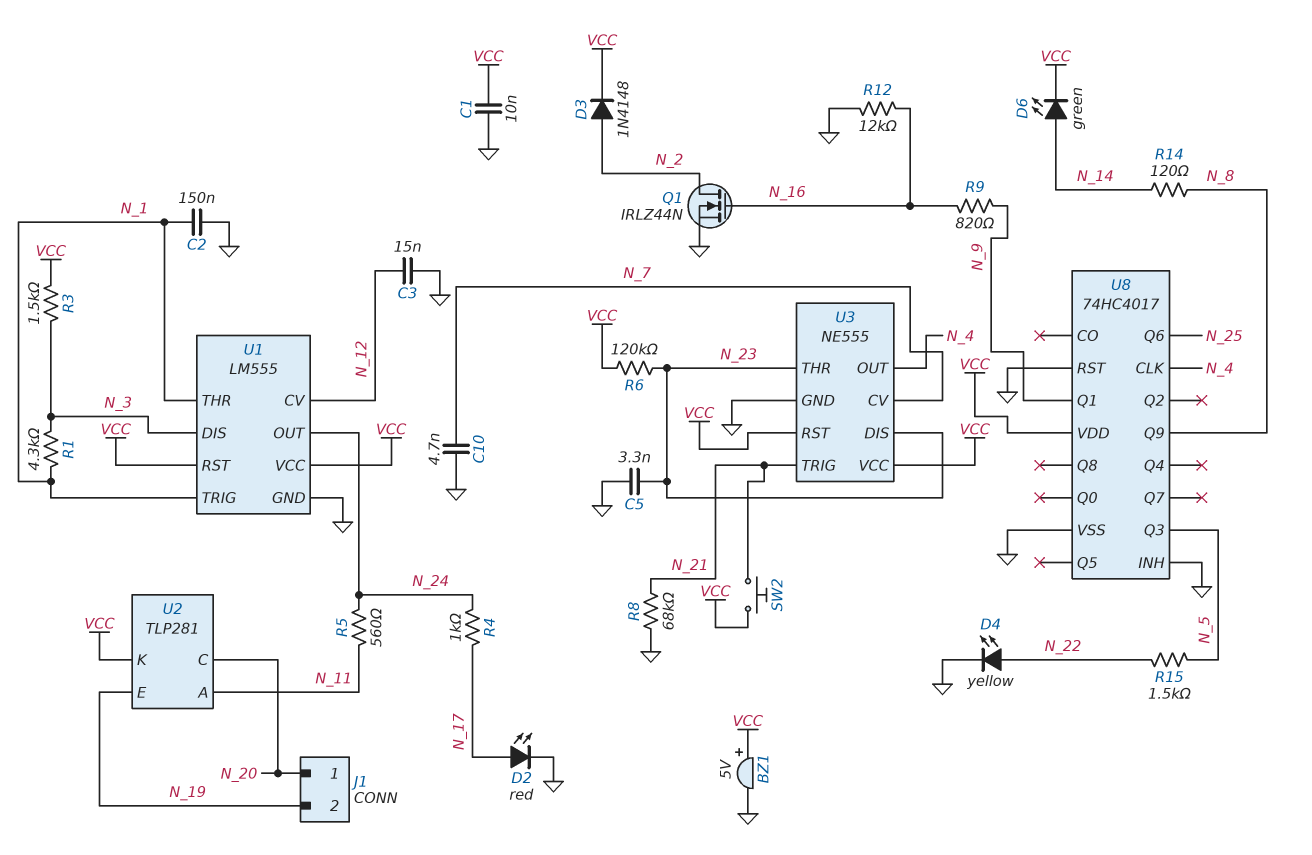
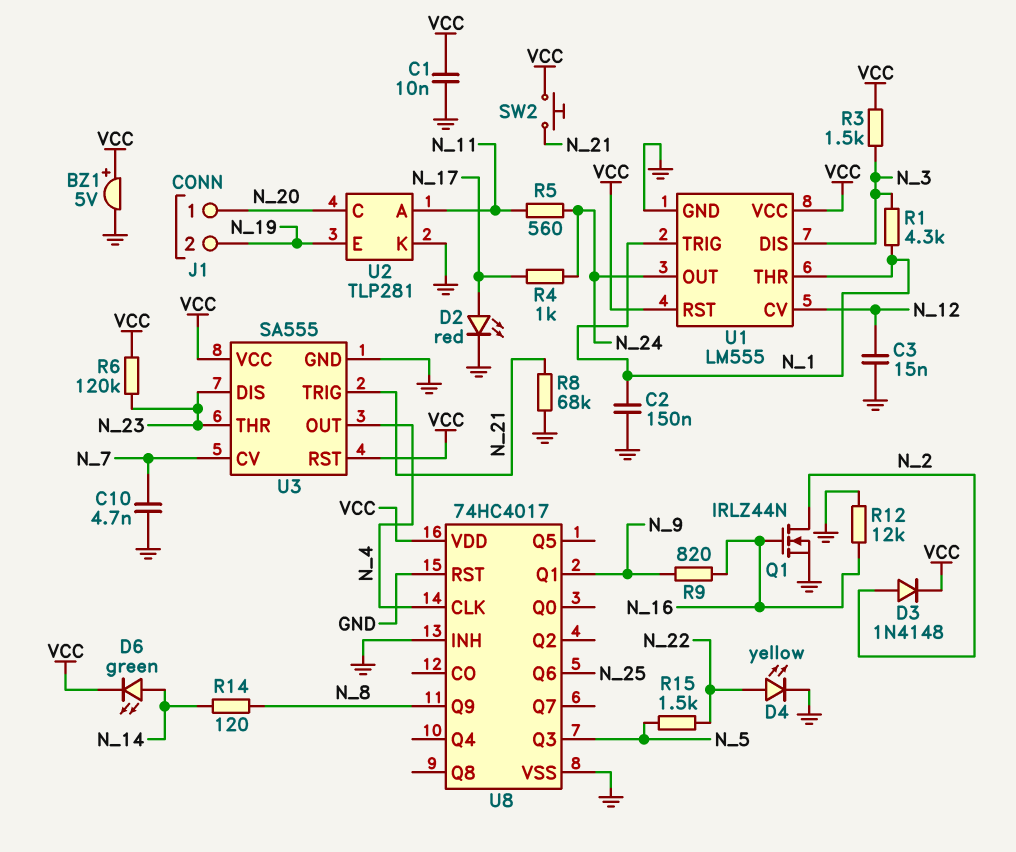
C5: 3.3nF (GND, N_23) -> none
U2 pin K: VCC -> GND
U3: NE555 -> SA555

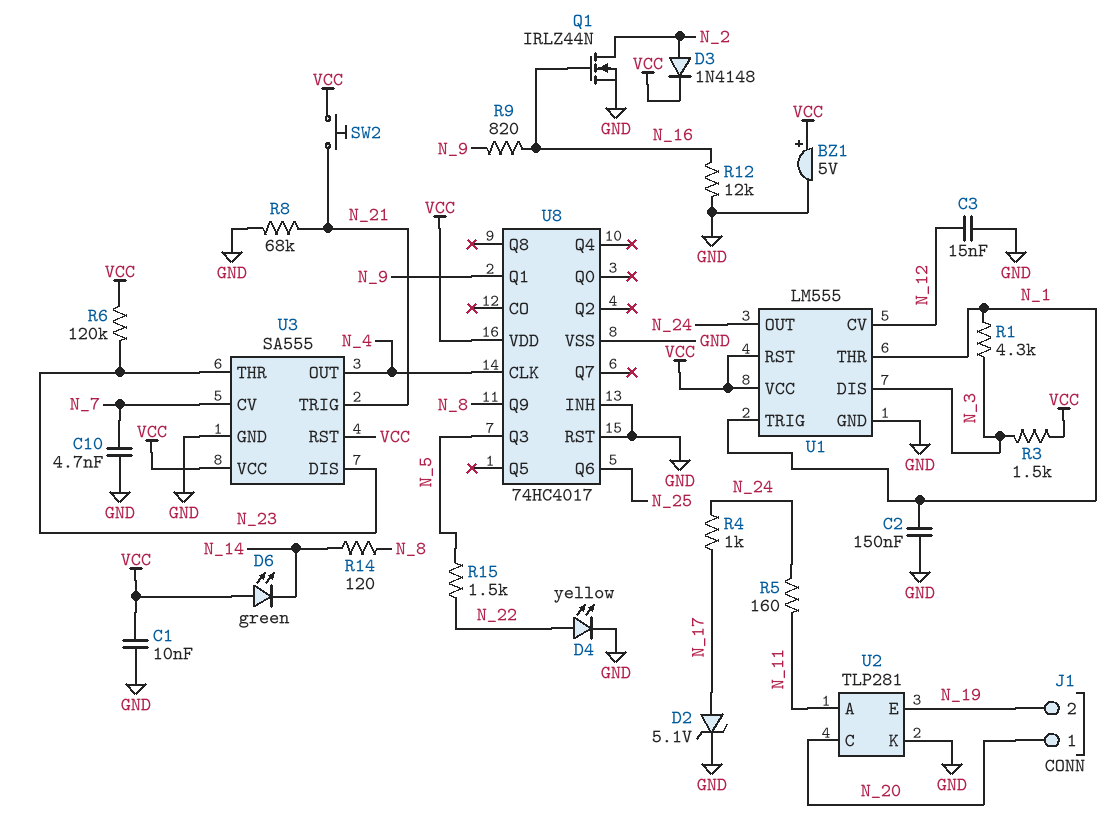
D2: LED red (A N_17, K GND) -> zener 5.1V (A N_17, K GND)
D6: LED green (A N_14, K VCC) -> LED green (A VCC, K N_14)
R5: 560 (N_11, N_24) -> 160 (N_11, N_24)

